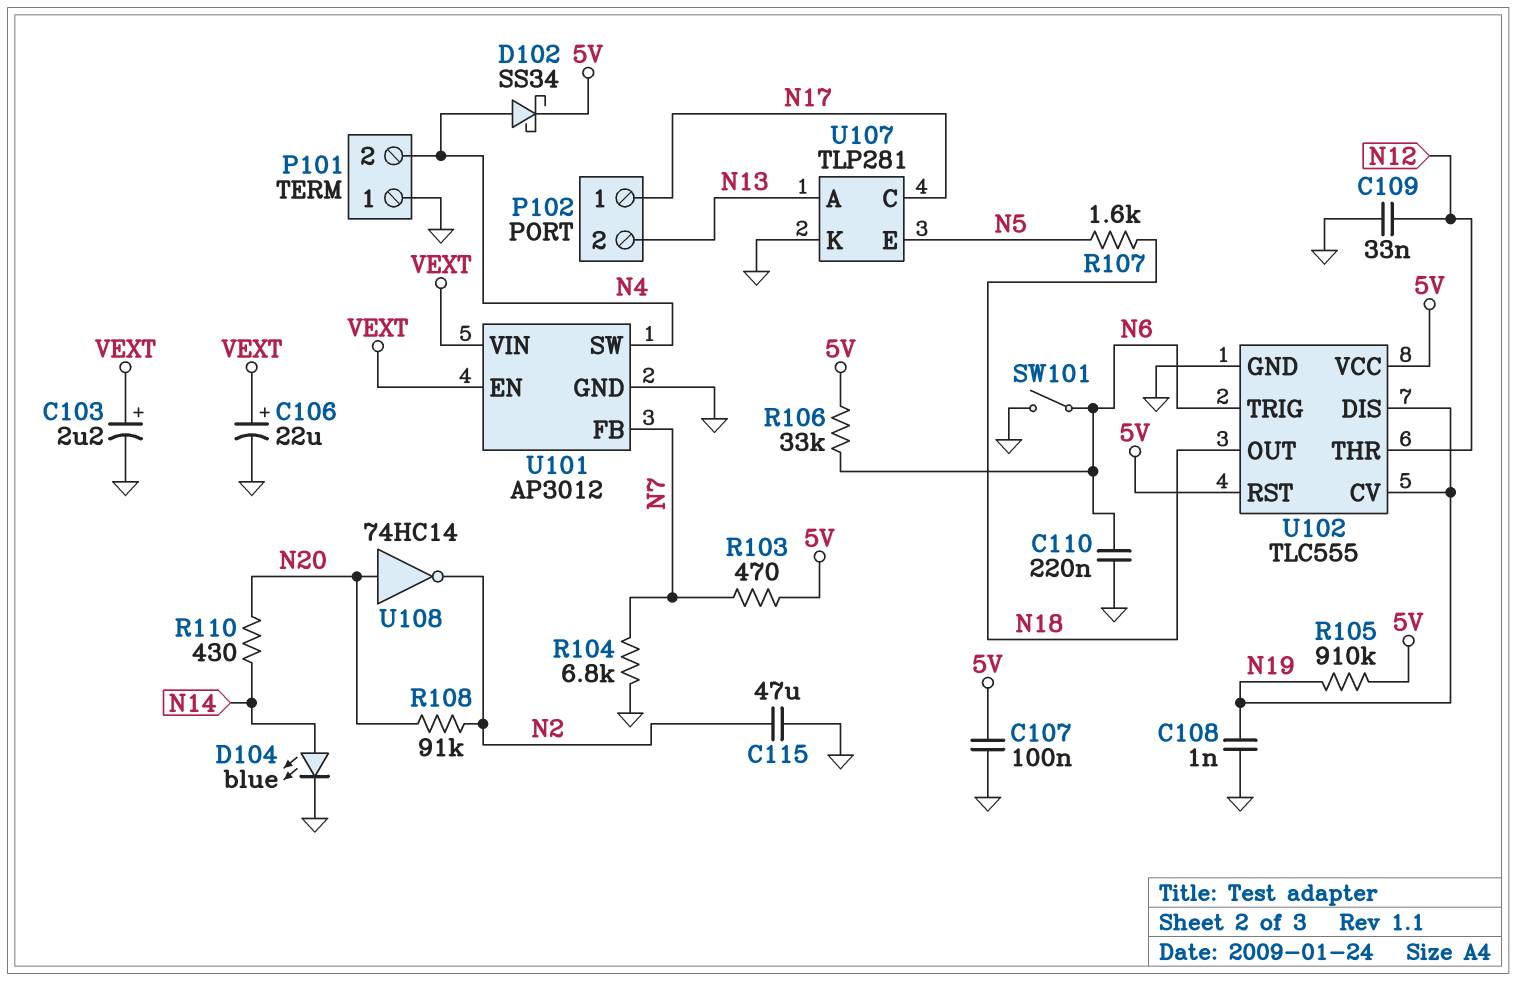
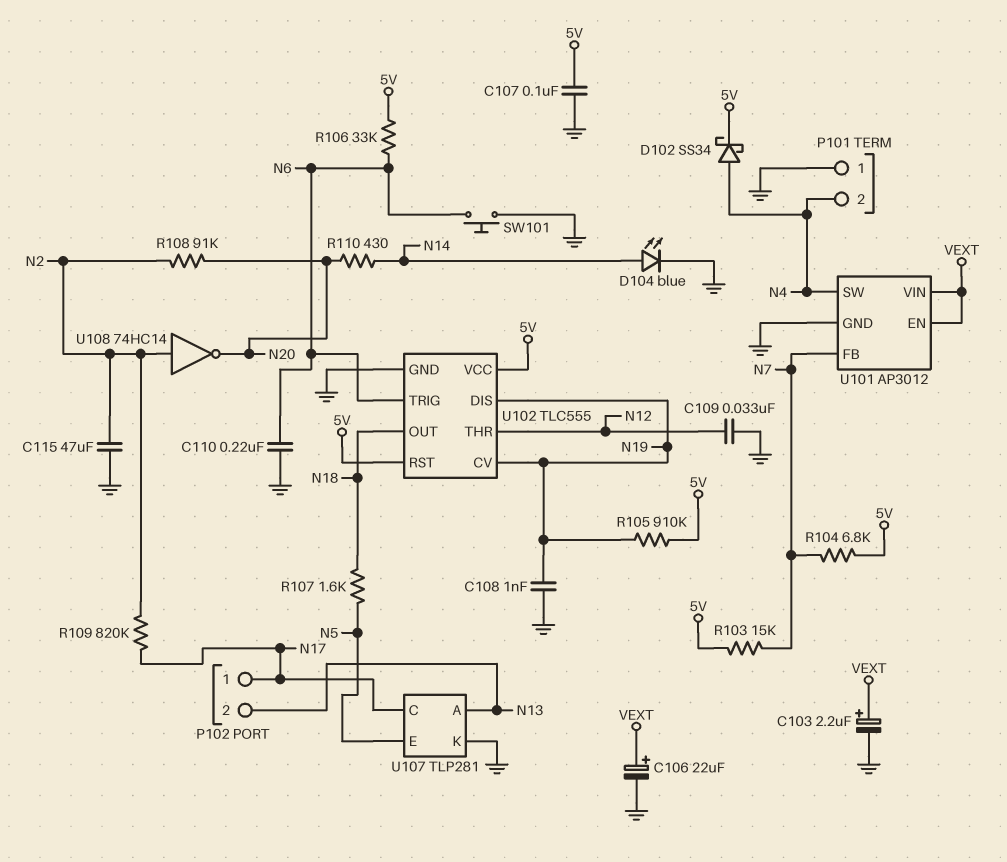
R103: 470 (5V, N7) -> 15k (5V, N7)
R104: 6.8k (GND, N7) -> 6.8k (5V, N7)
R109: none -> 820k (N2, N17)
SW101: switch (GND, N6) -> button (GND, N6)
U108: NOT 74HC14 (in N20, out N2) -> NOT 74HC14 (in N2, out N20)

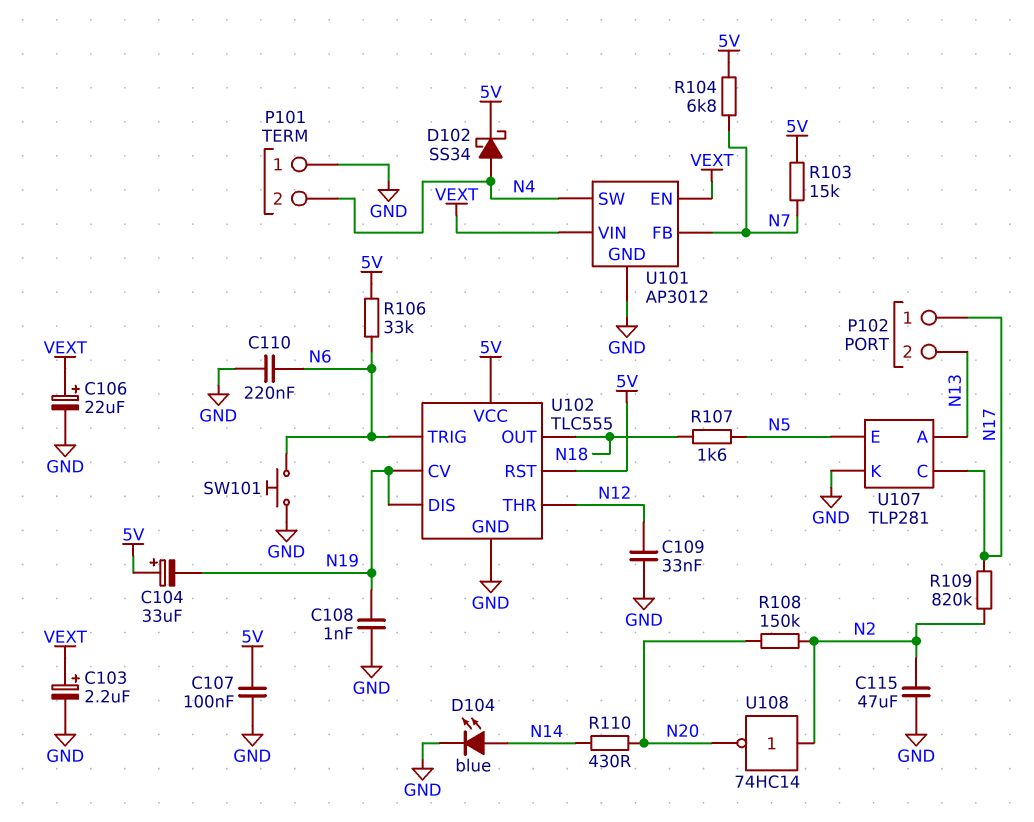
C104: none -> 33uF (plus 5V, minus N19)
R105: 910k (5V, N19) -> none
R108: 91k (N2, N20) -> 150k (N2, N20)

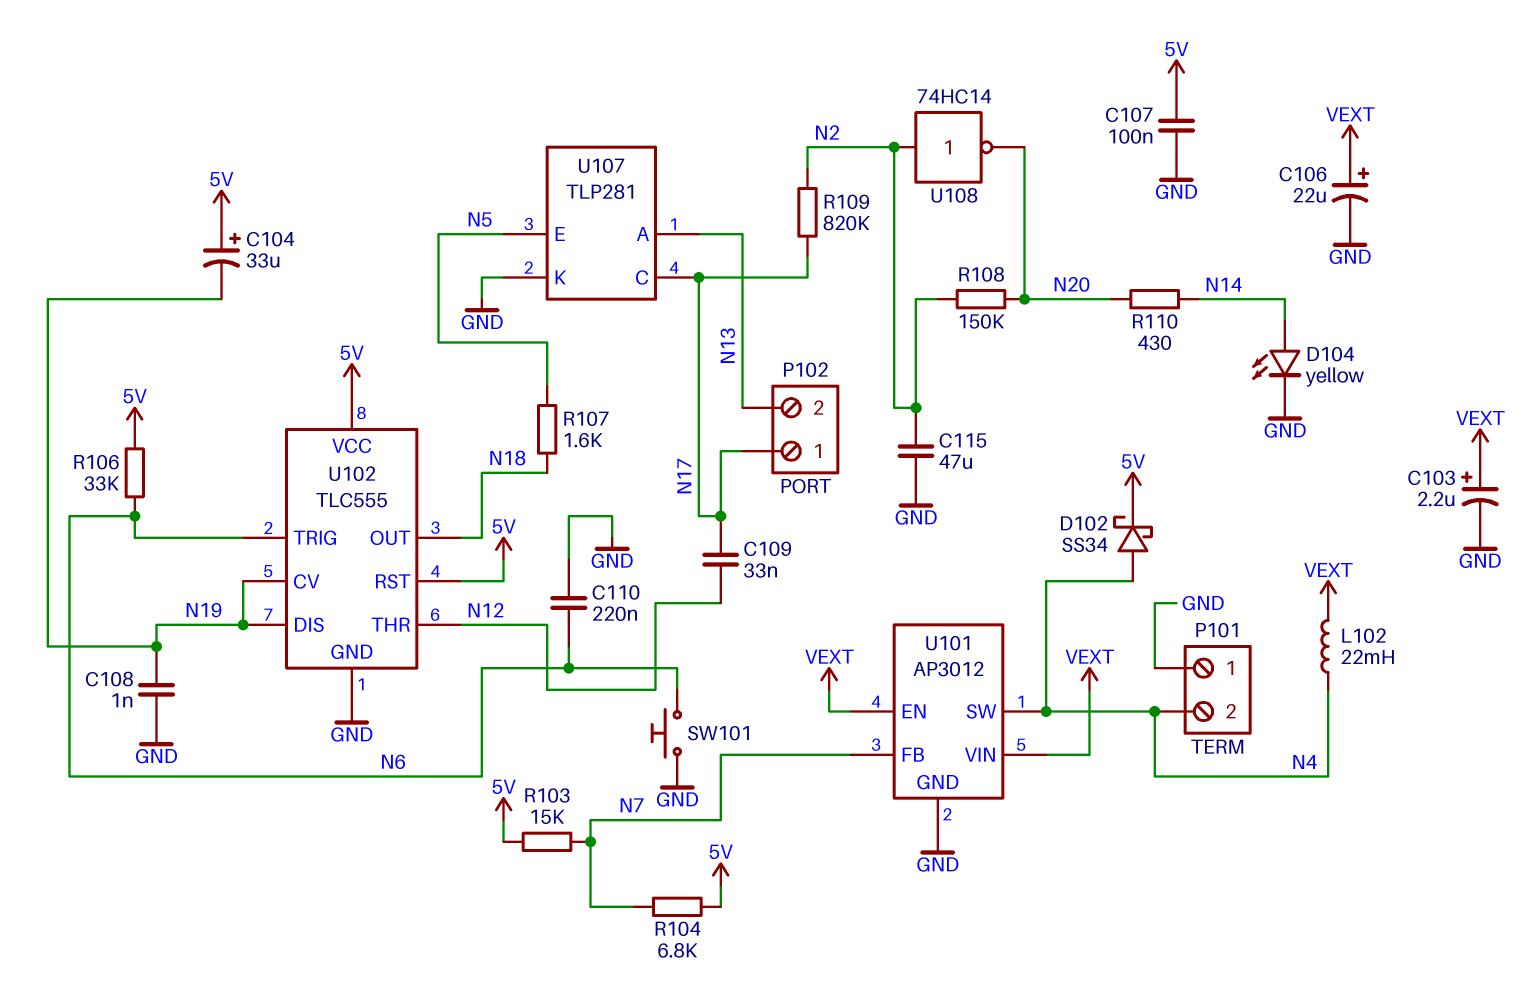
C109: 33nF (GND, N12) -> 33nF (N12, N17)
D104: LED blue (A N14, K GND) -> LED yellow (A N14, K GND)
L102: none -> 22mH (N4, VEXT)

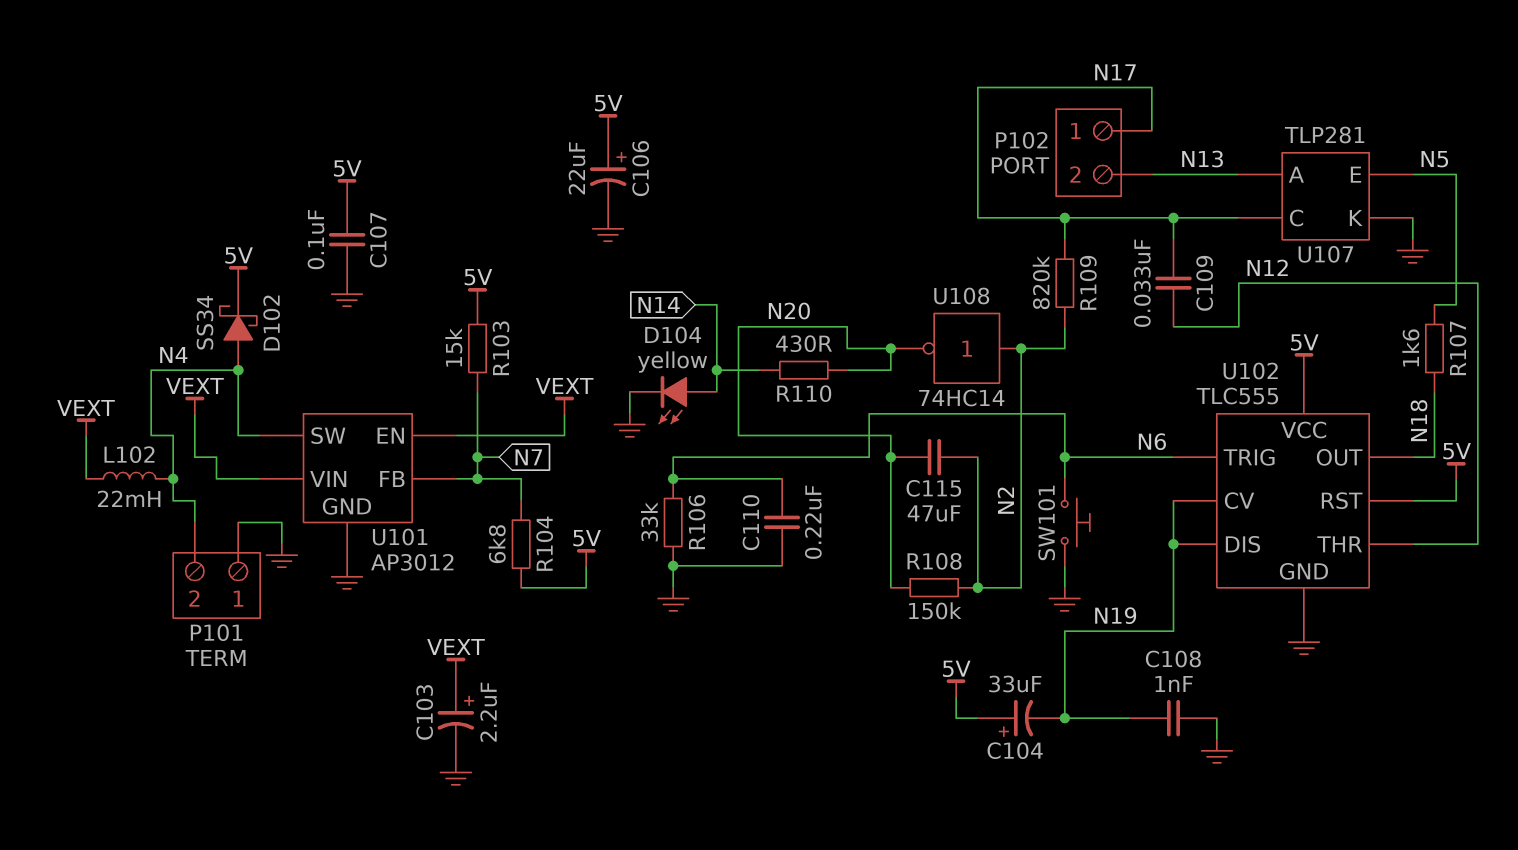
C106: 22uF (plus VEXT, minus GND) -> 22uF (plus 5V, minus GND)
C115: 47uF (GND, N2) -> 47uF (N2, N20)
R106: 33k (5V, N6) -> 33k (GND, N6)

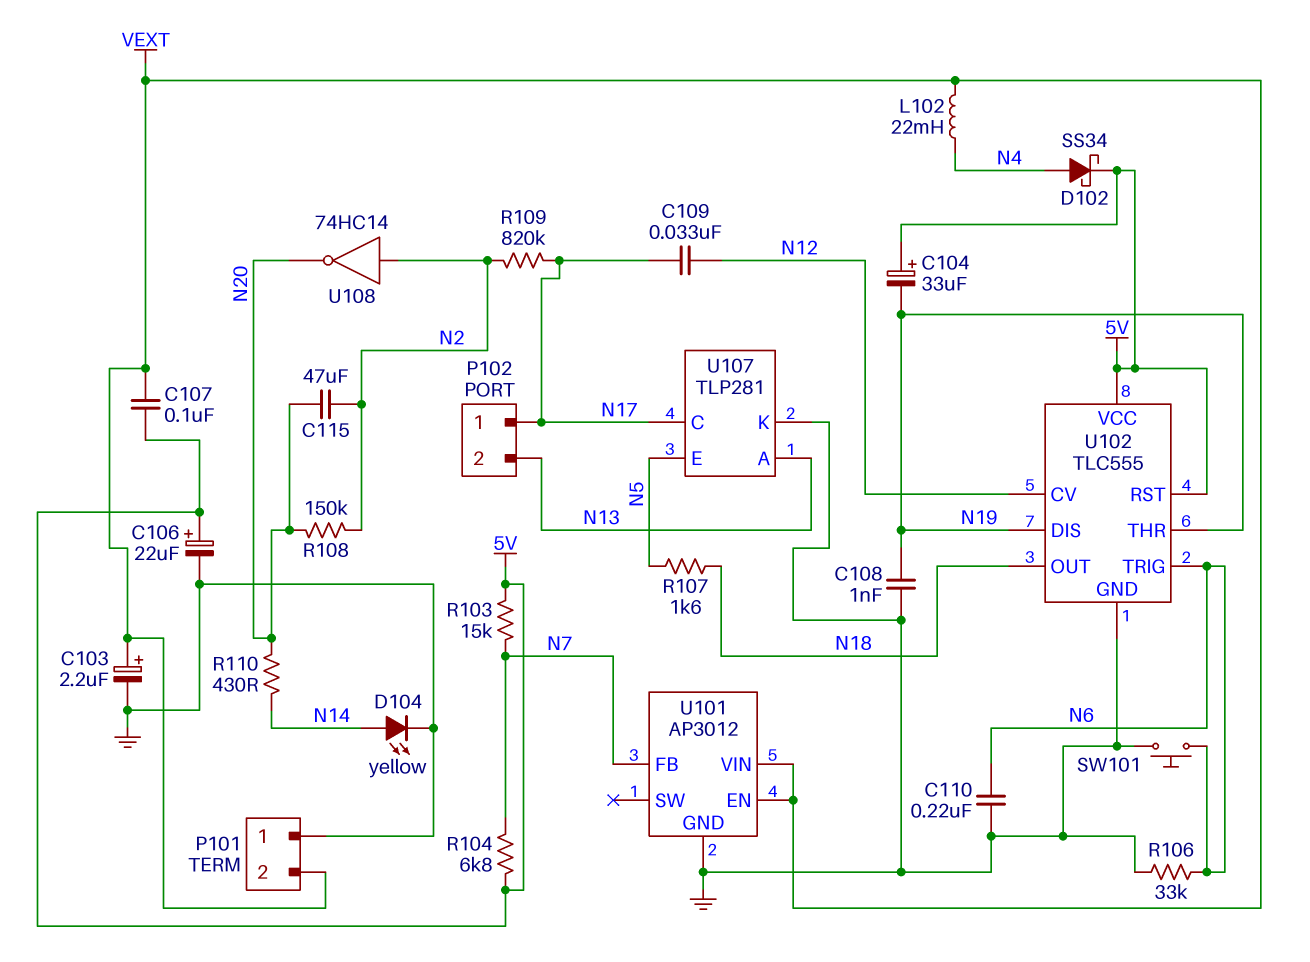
C107: 100nF (5V, GND) -> 100nF (5V, VEXT)
P101 pin 2: N4 -> VEXT
U101 pin SW: N4 -> none
U102 pin CV: N19 -> N12
U102 pin THR: N12 -> N19

